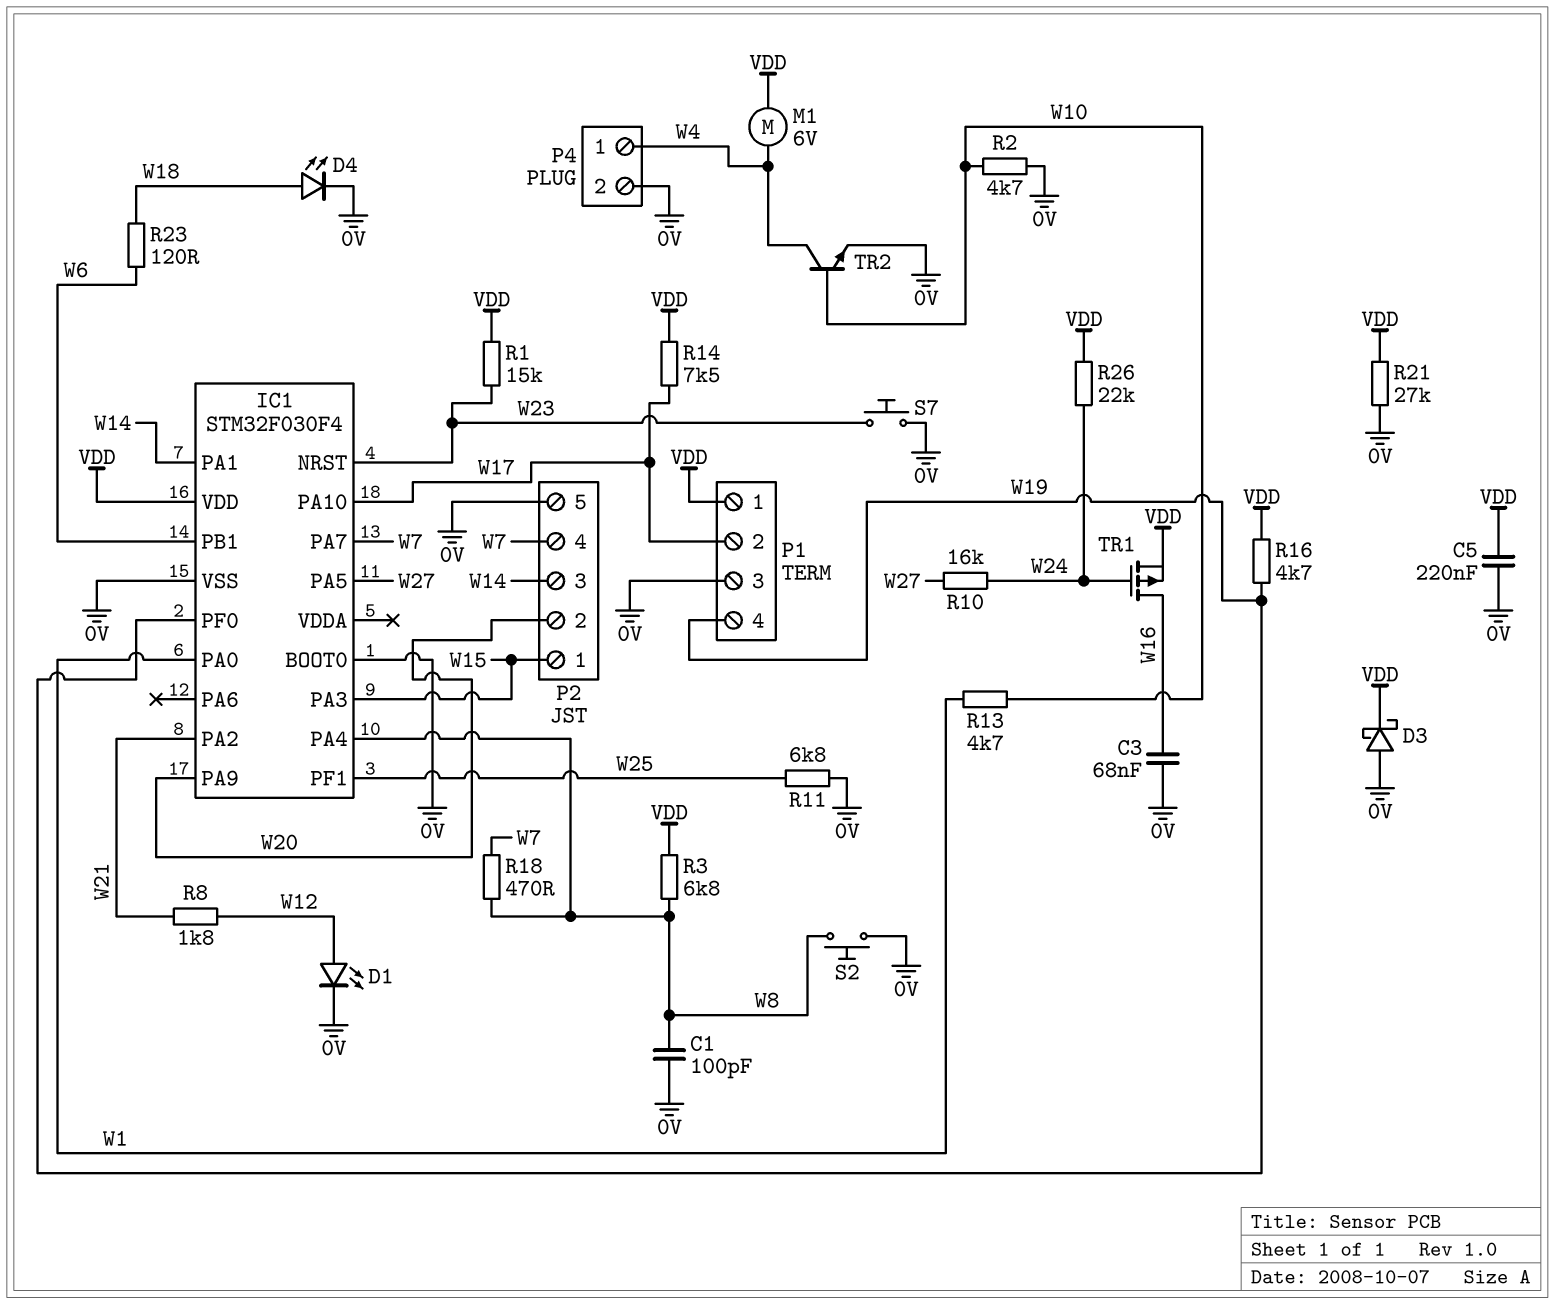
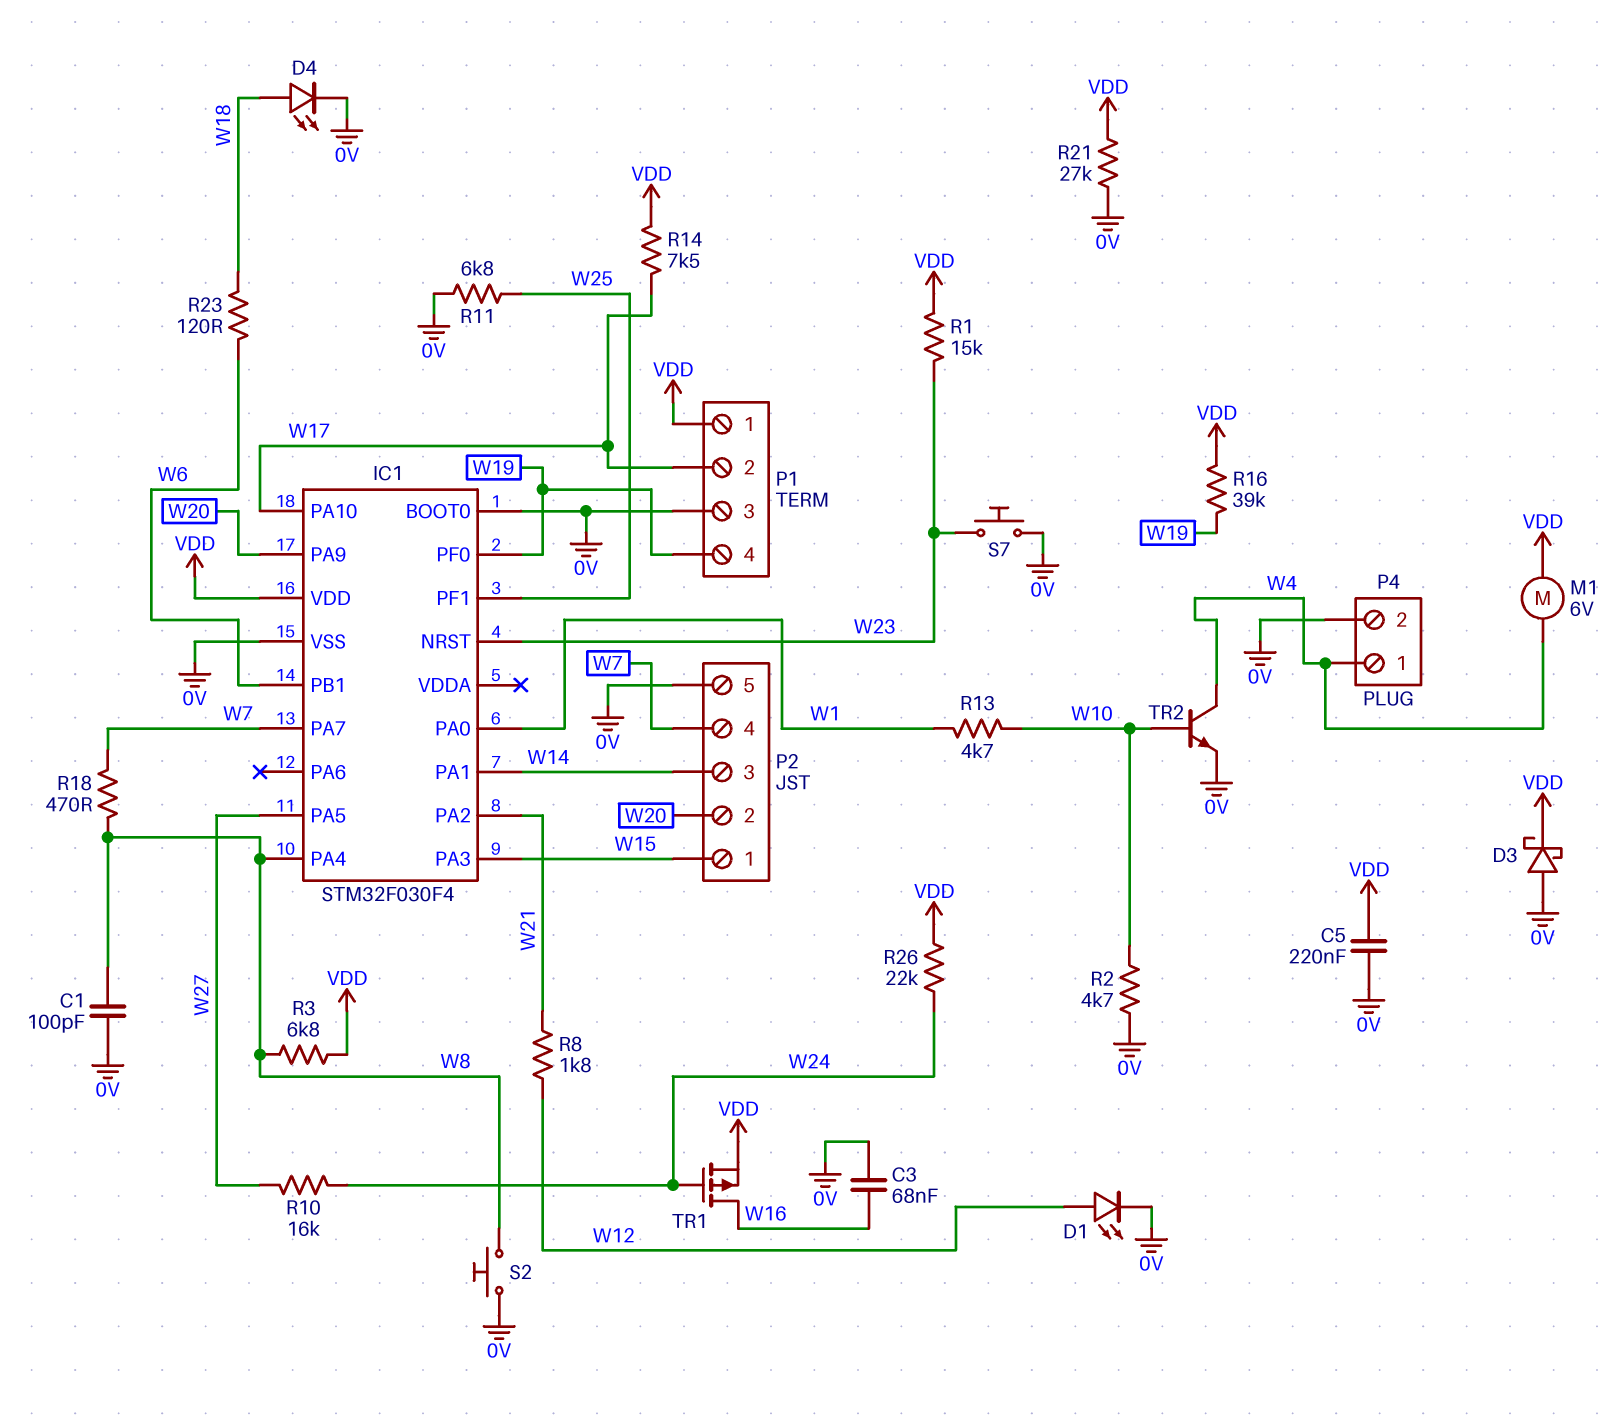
R16: 4.7k (VDD, W19) -> 39k (VDD, W19)

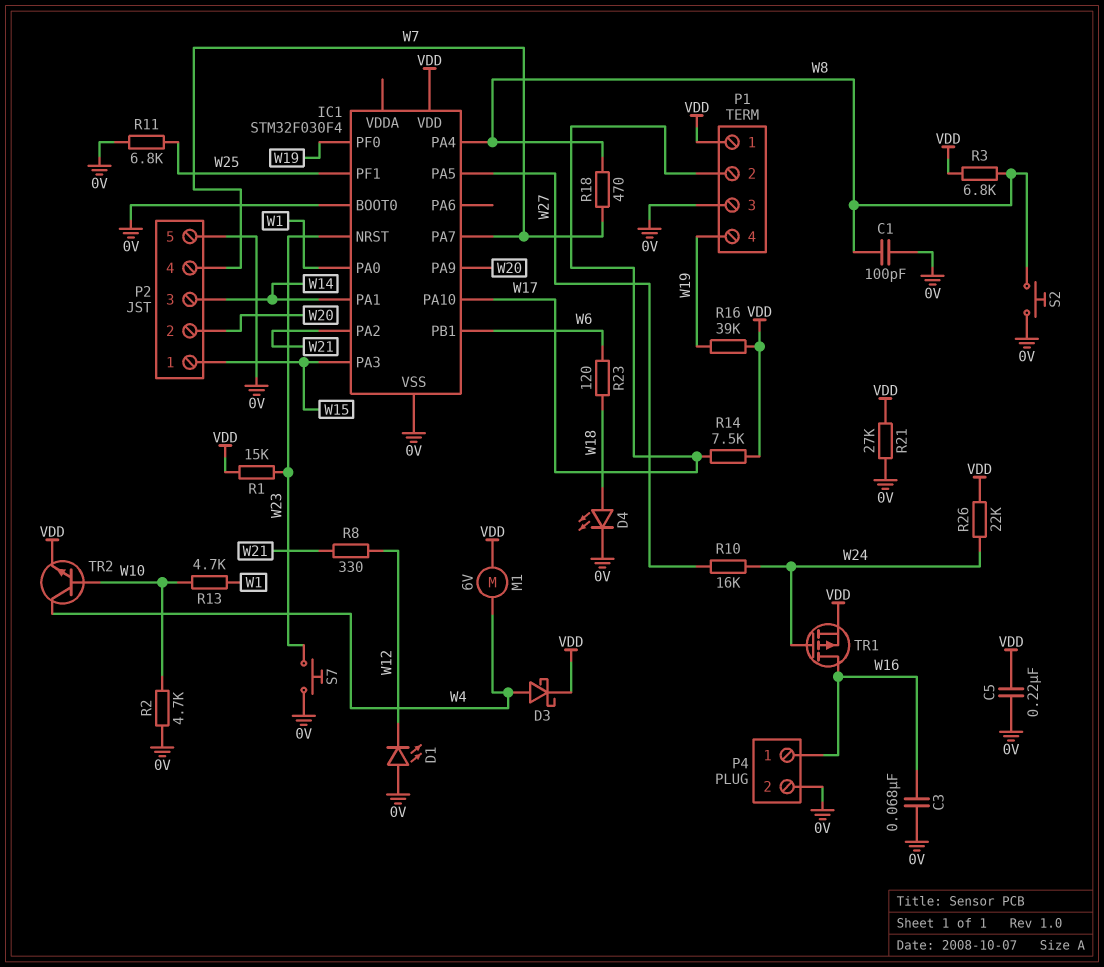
D1: LED (A W12, K 0V) -> LED (A 0V, K W12)
D3: schottky (A 0V, K VDD) -> schottky (A W4, K VDD)
P4 pin 1: W4 -> W16
R8: 1.8k (W12, W21) -> 330 (W12, W21)
TR2: NPN (B W10, C W4, E 0V) -> NPN (B W10, C W4, E VDD)

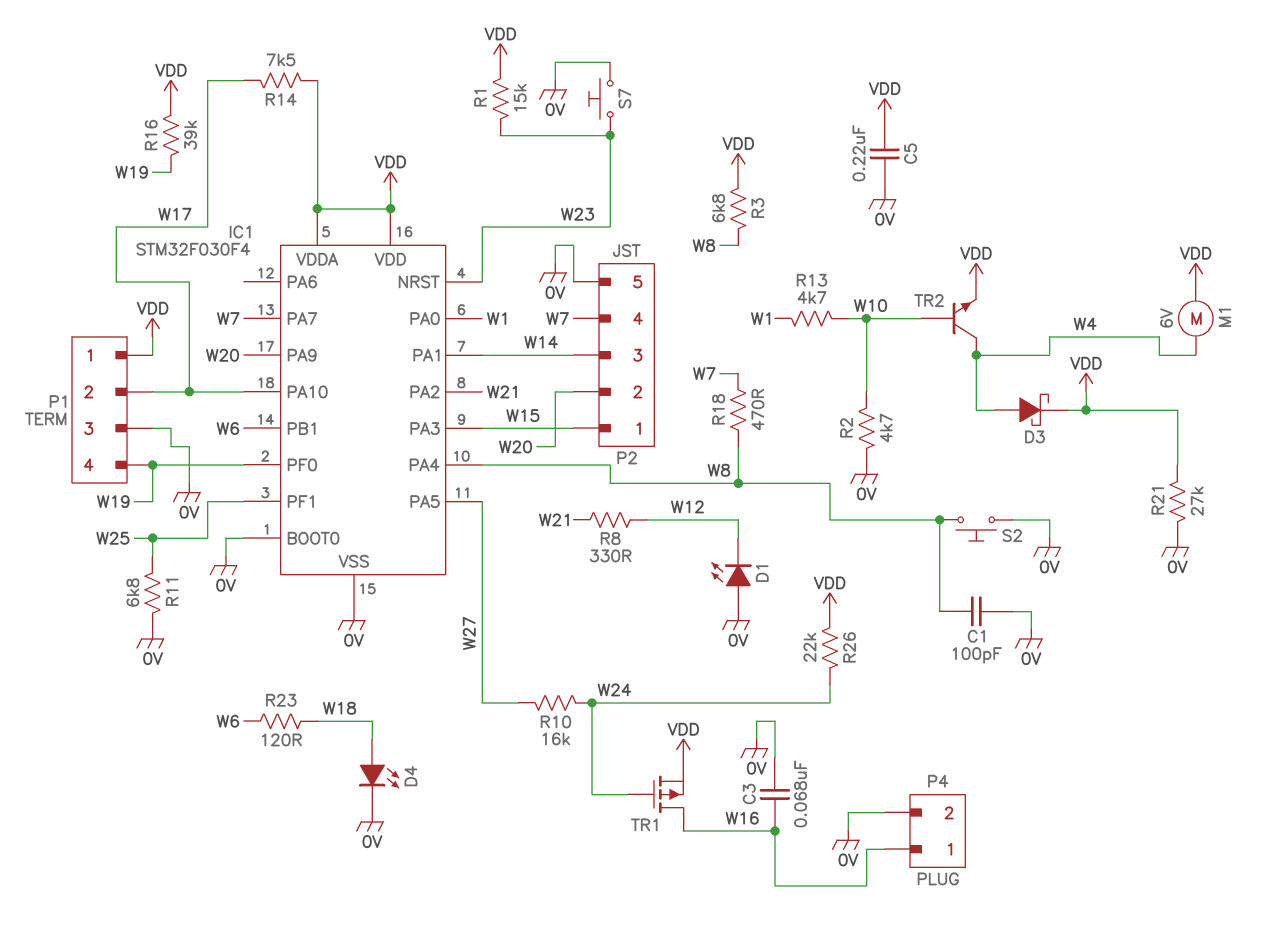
IC1 pin VDDA: none -> VDD

